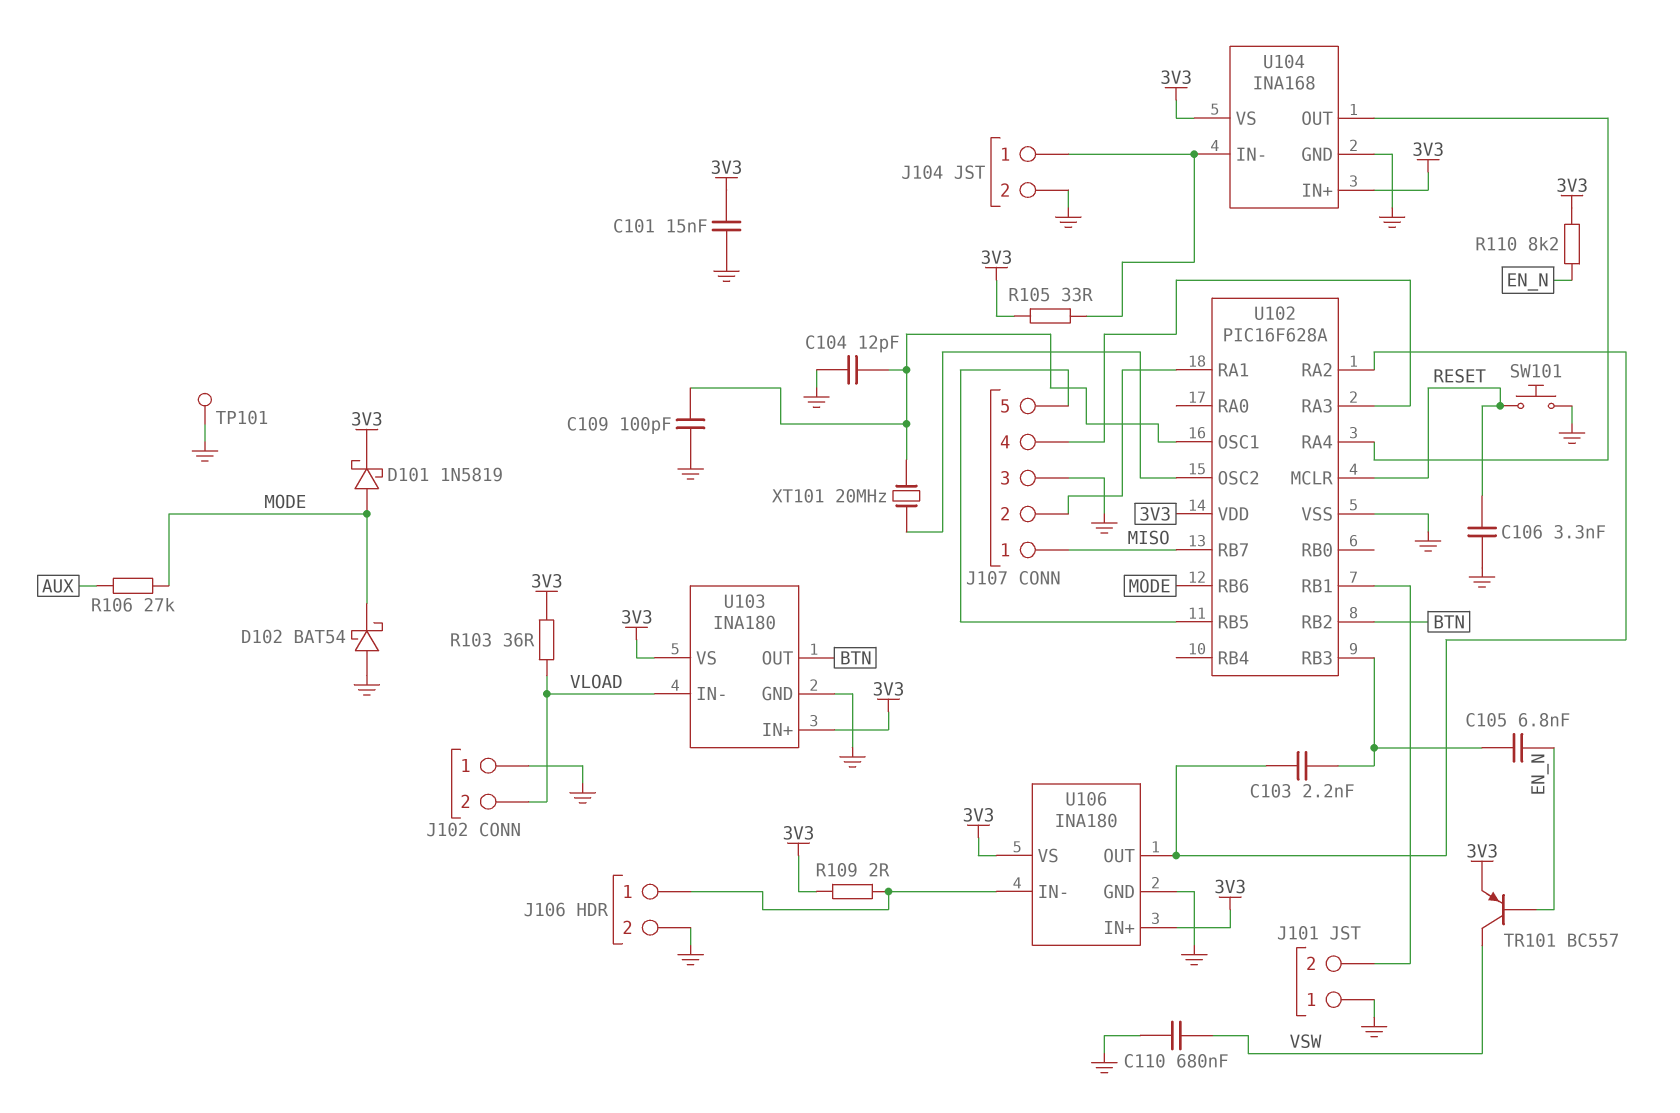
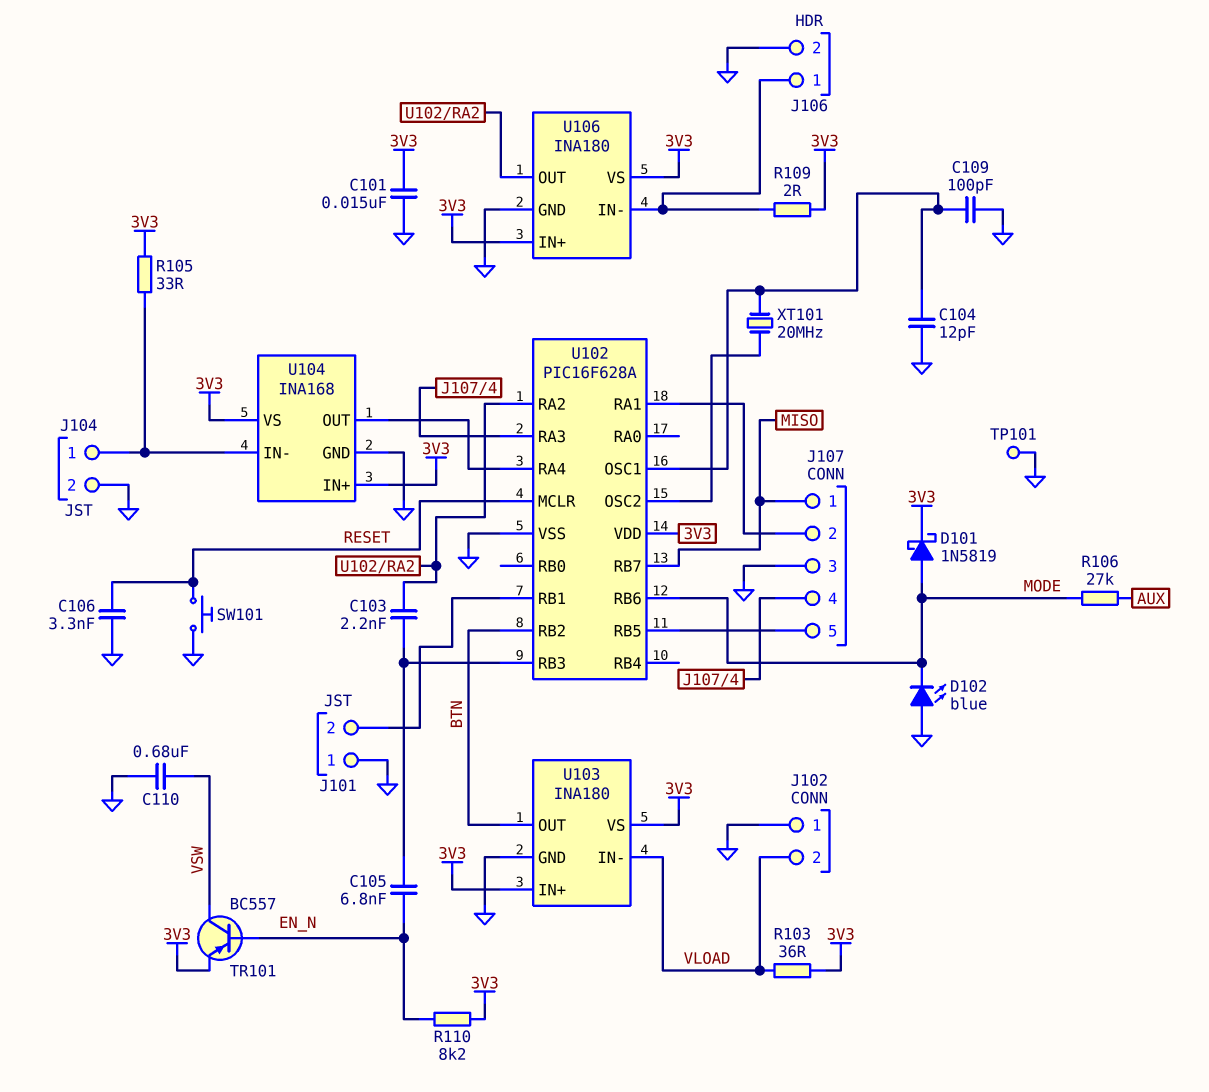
D102: schottky BAT54 (A GND, K MODE) -> LED blue (A GND, K MODE)

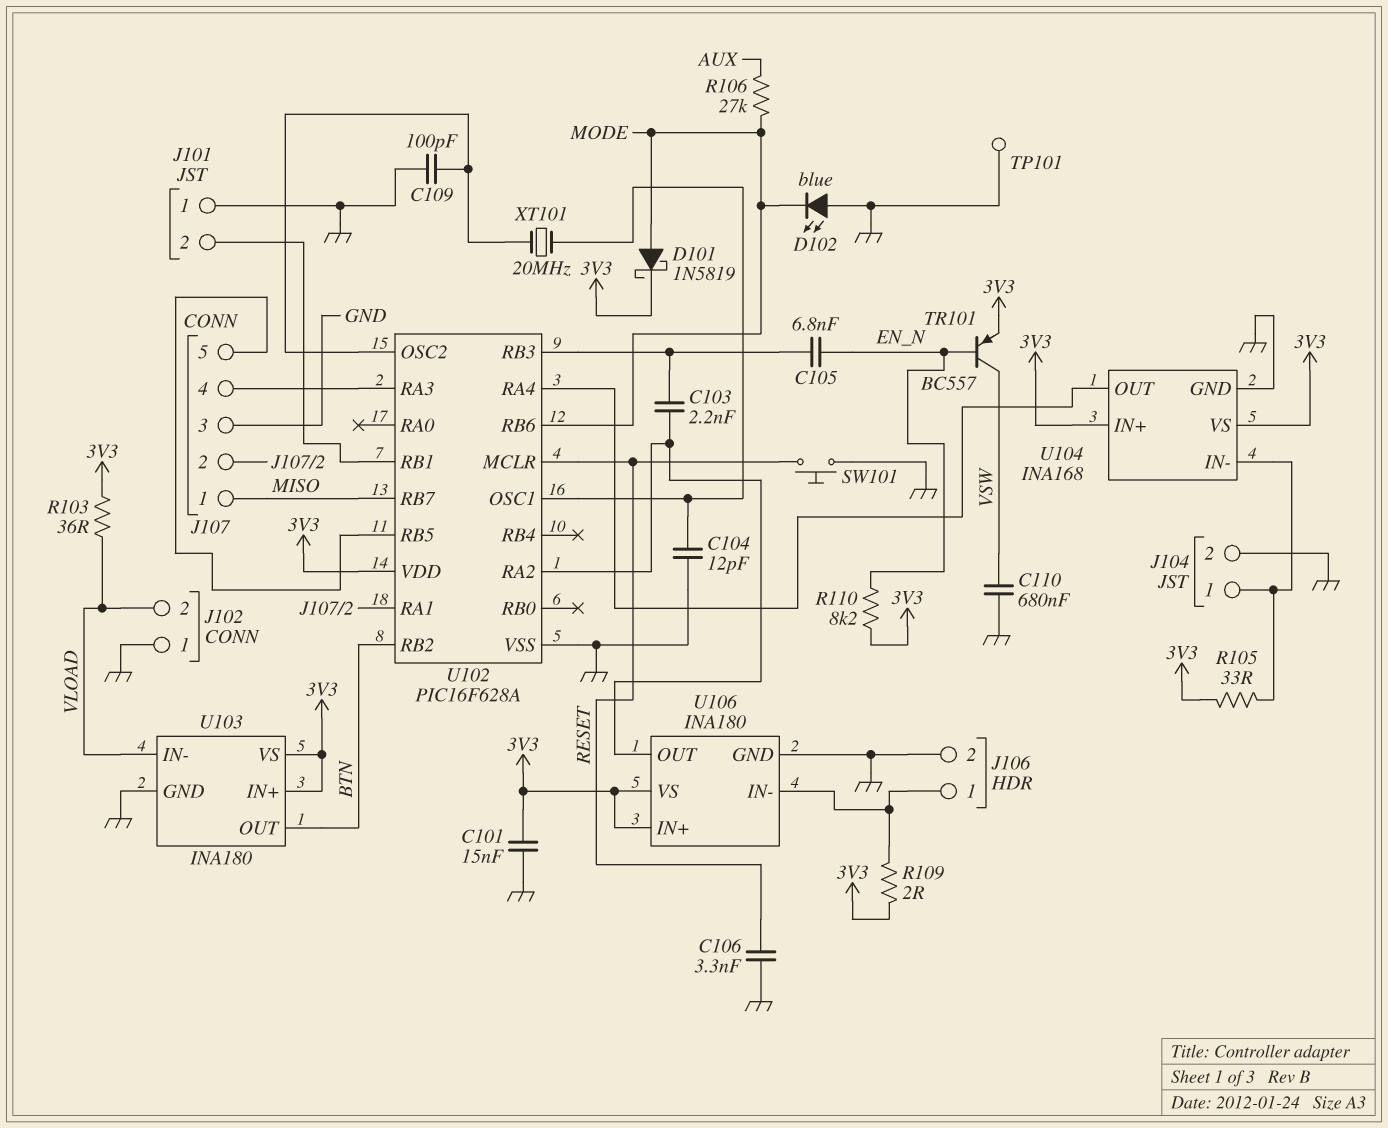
C109: 100pF (GND, U102/OSC1) -> 100pF (GND, U102/OSC2)

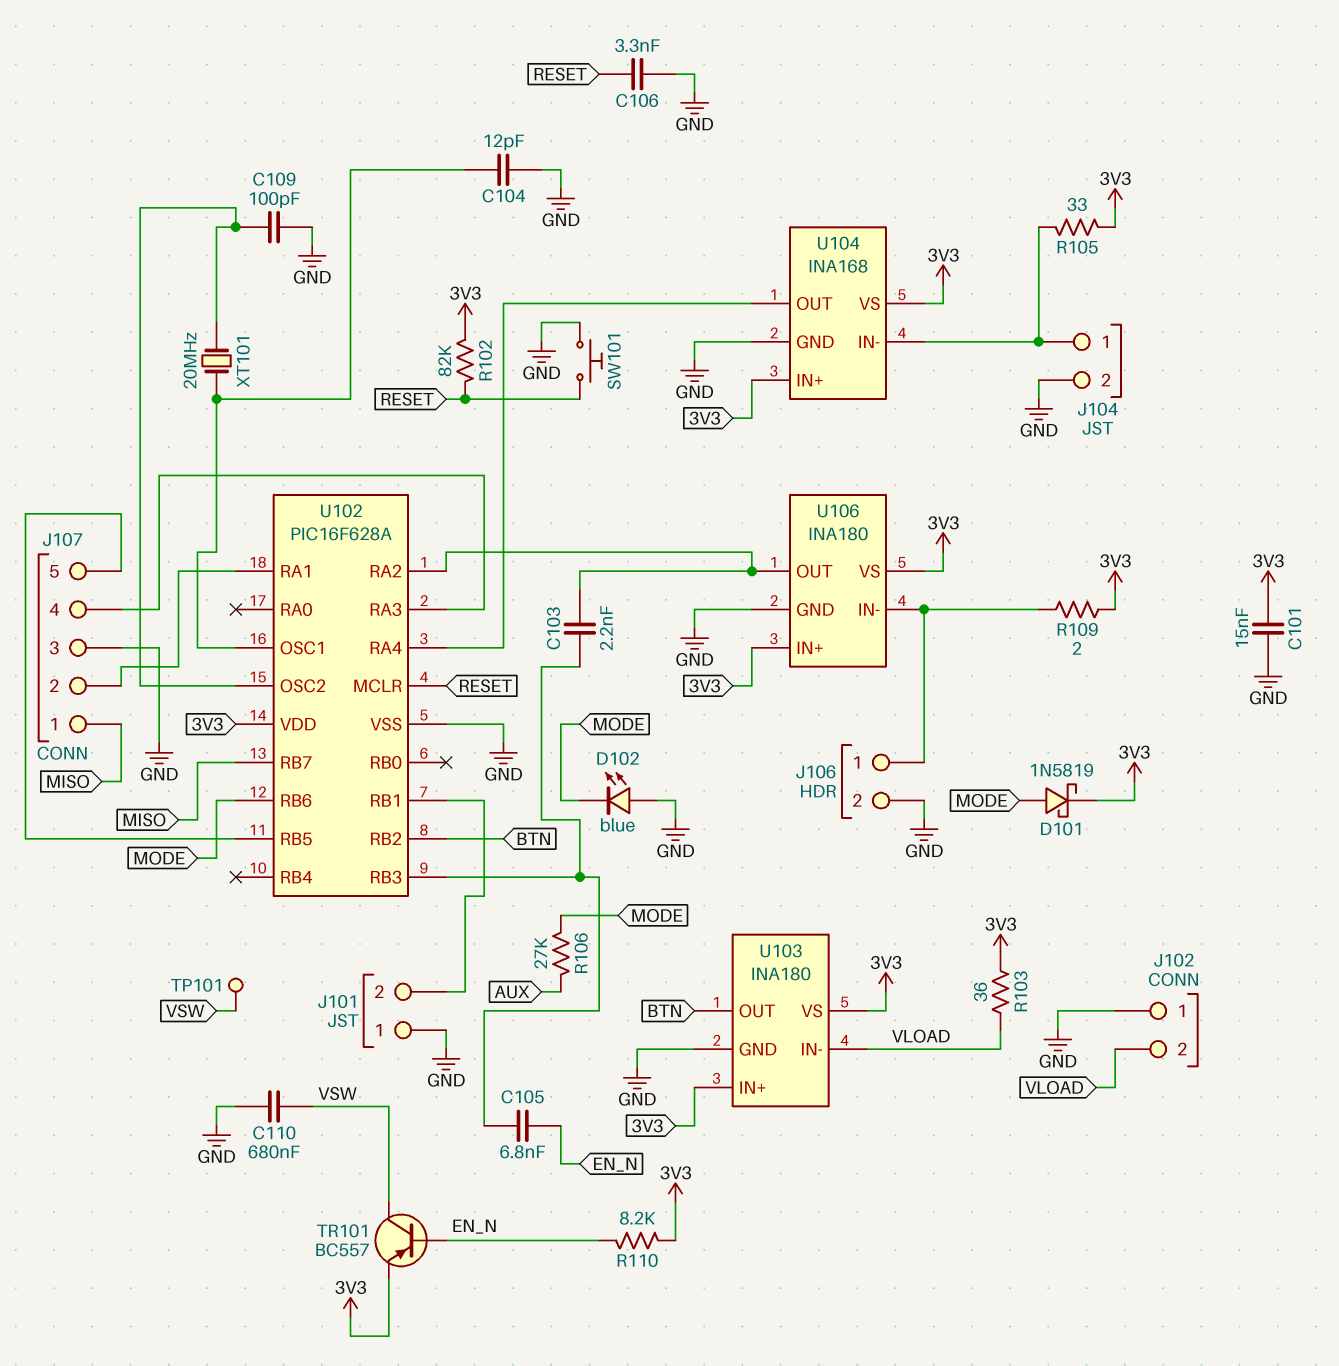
R102: none -> 82k (3V3, RESET)
TP101: test point (GND) -> test point (VSW)

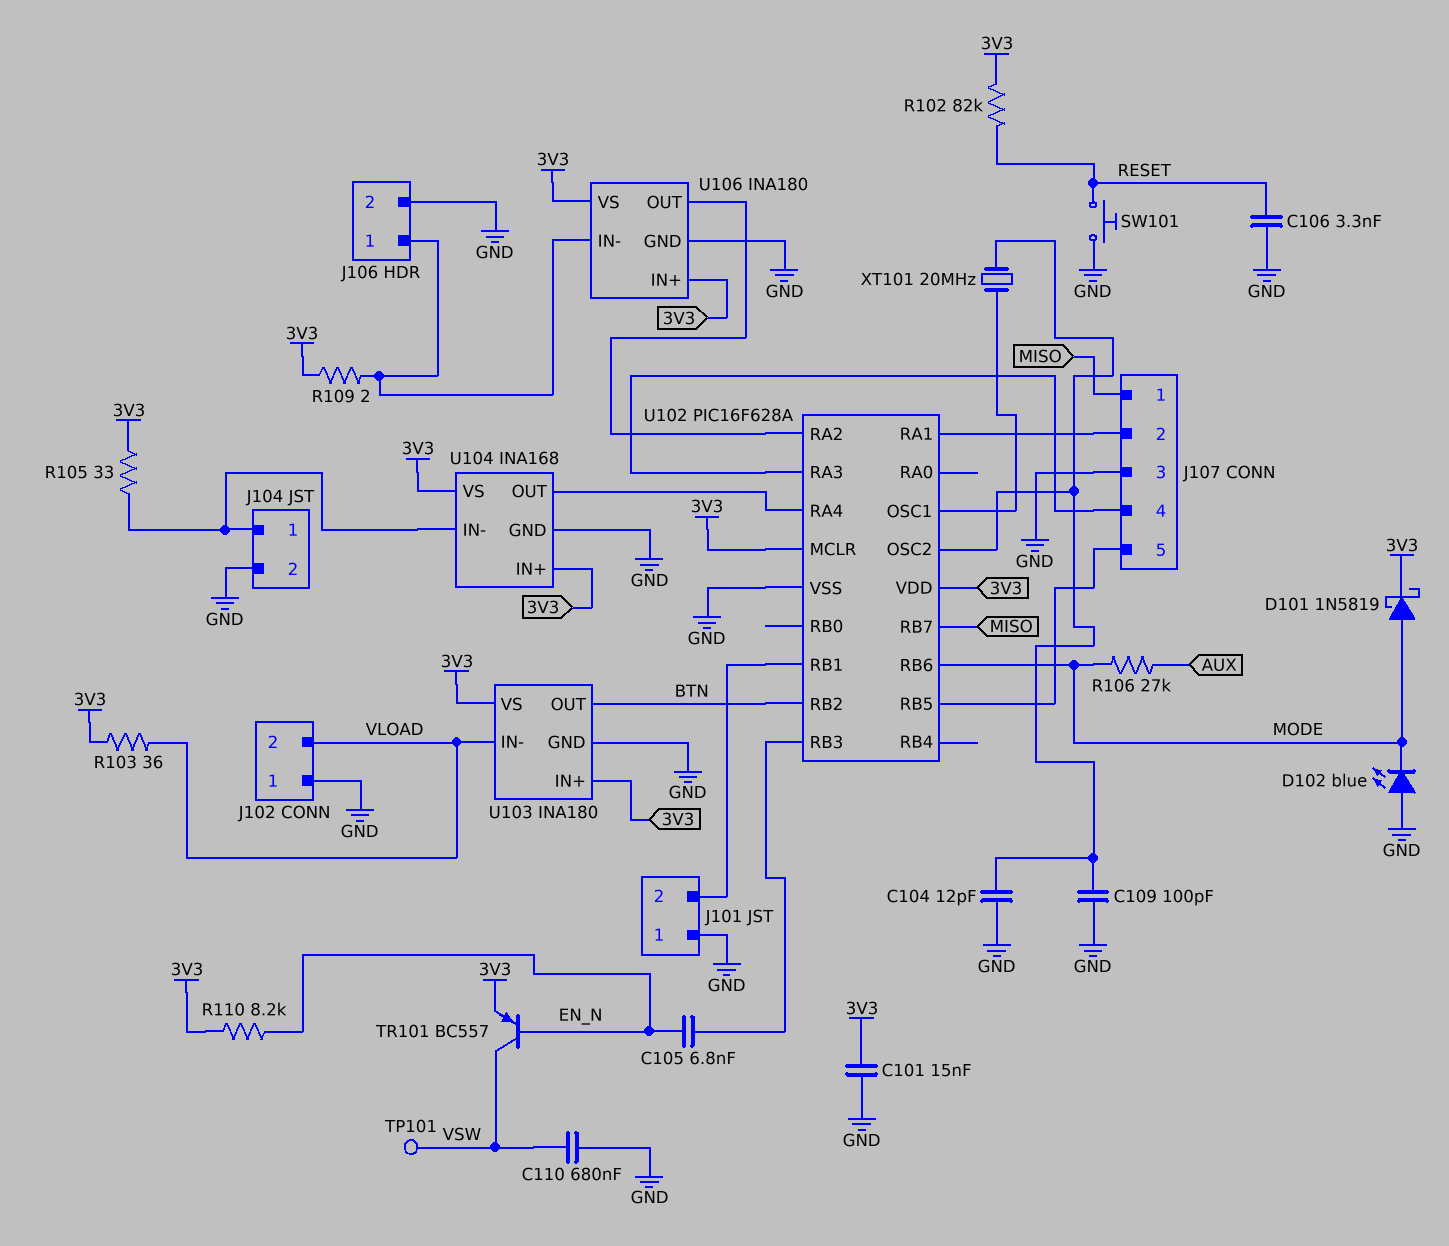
C103: 2.2nF (U102/RA2, U102/RB3) -> none
C104: 12pF (GND, U102/OSC1) -> 12pF (GND, U102/OSC2)
U102 pin MCLR: RESET -> 3V3

